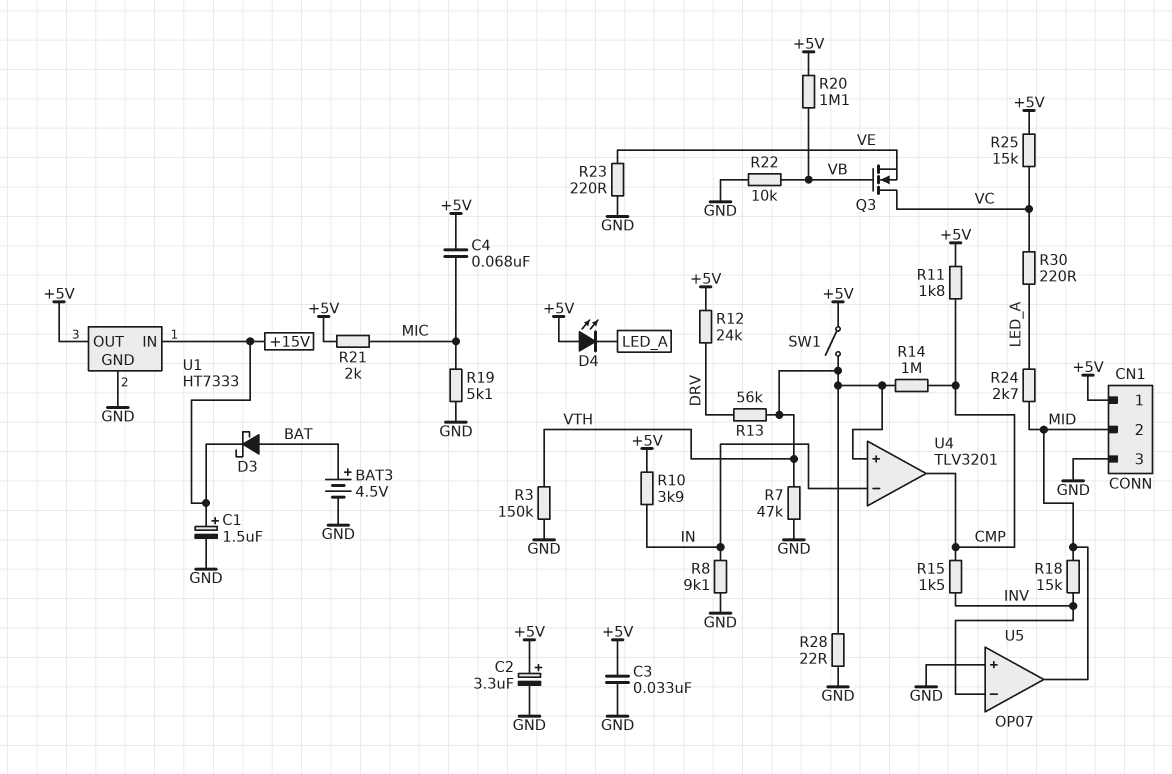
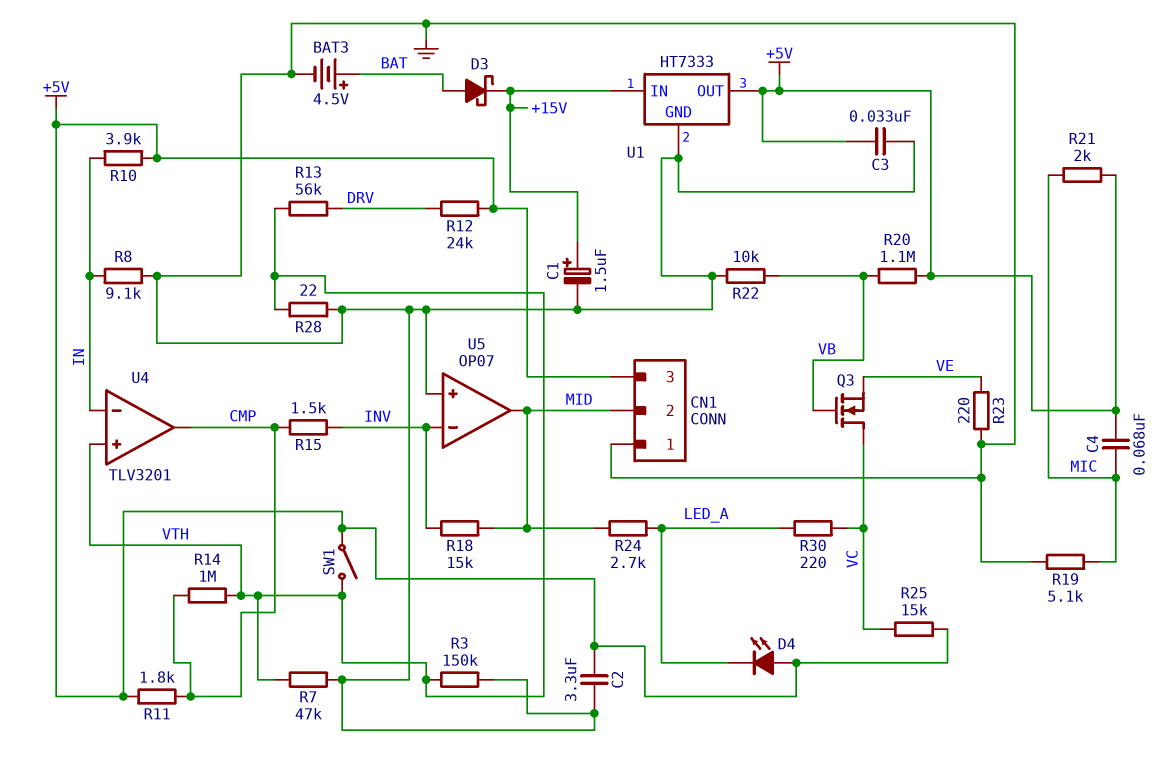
C2: 3.3uF (plus +5V, minus GND) -> 3.3uF (+5V, GND)
CN1 pin 1: +5V -> GND
CN1 pin 3: GND -> +5V

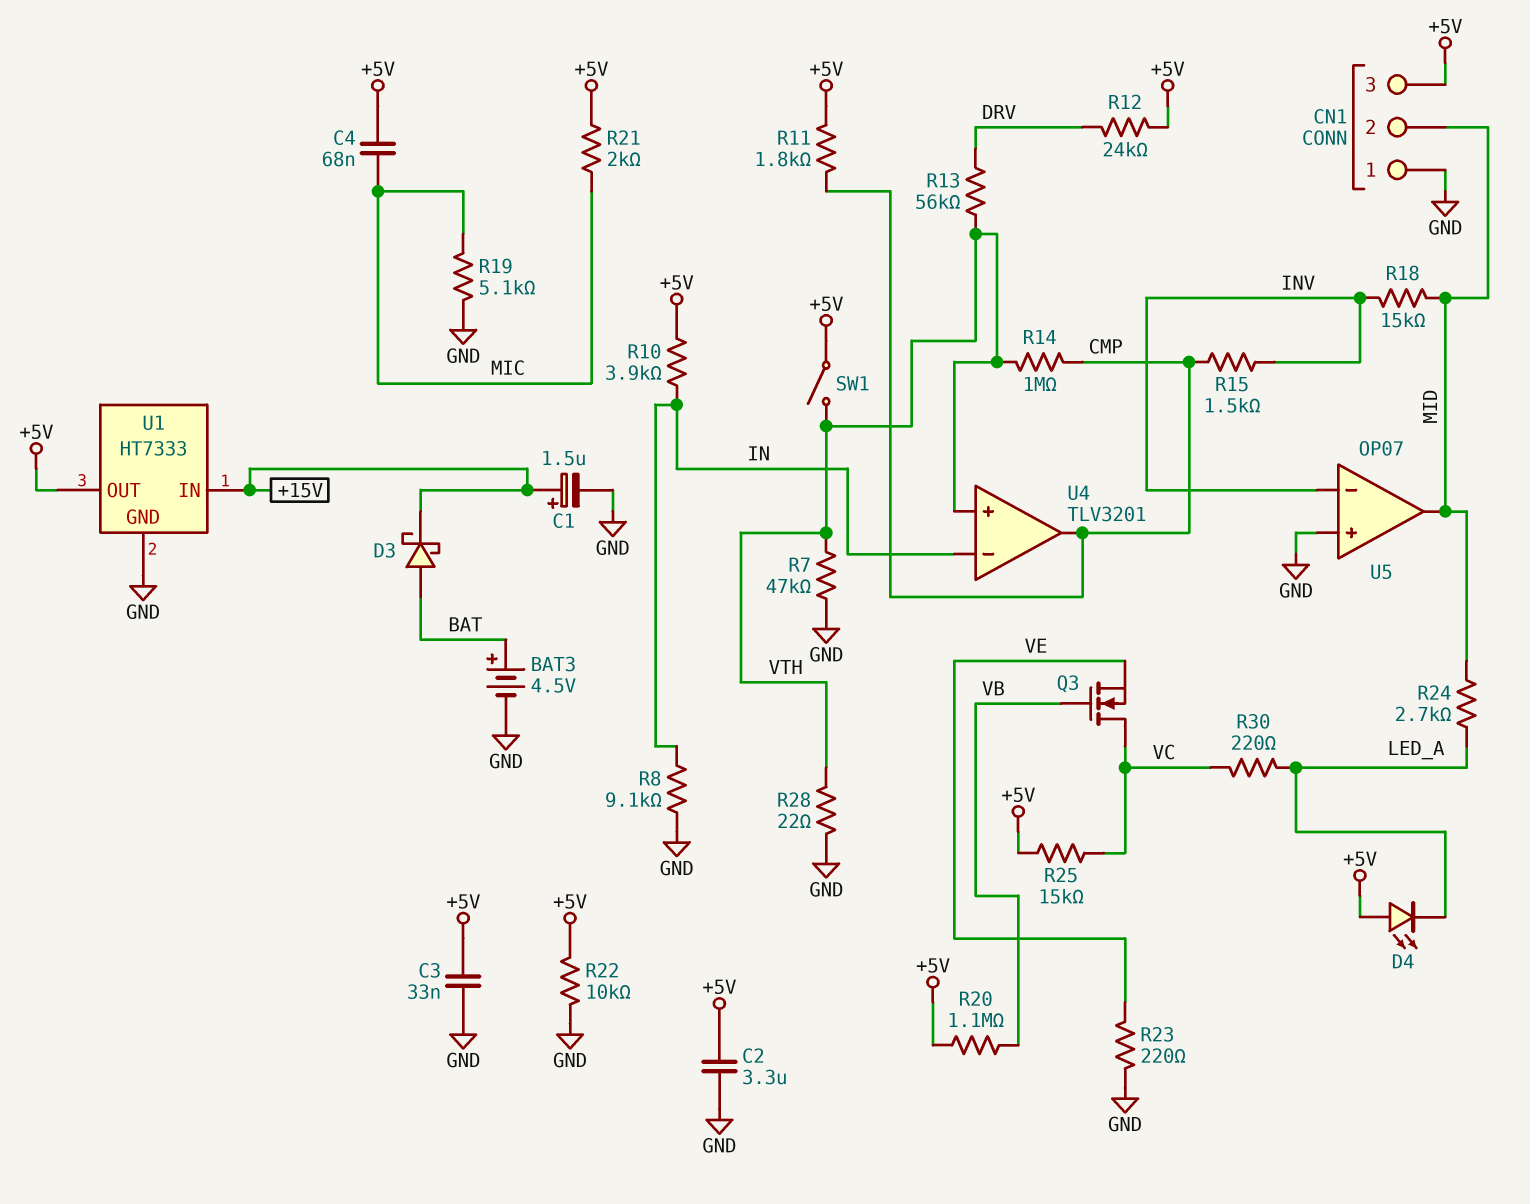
R3: 150k (GND, VTH) -> none
R22: 10k (GND, VB) -> 10k (+5V, GND)

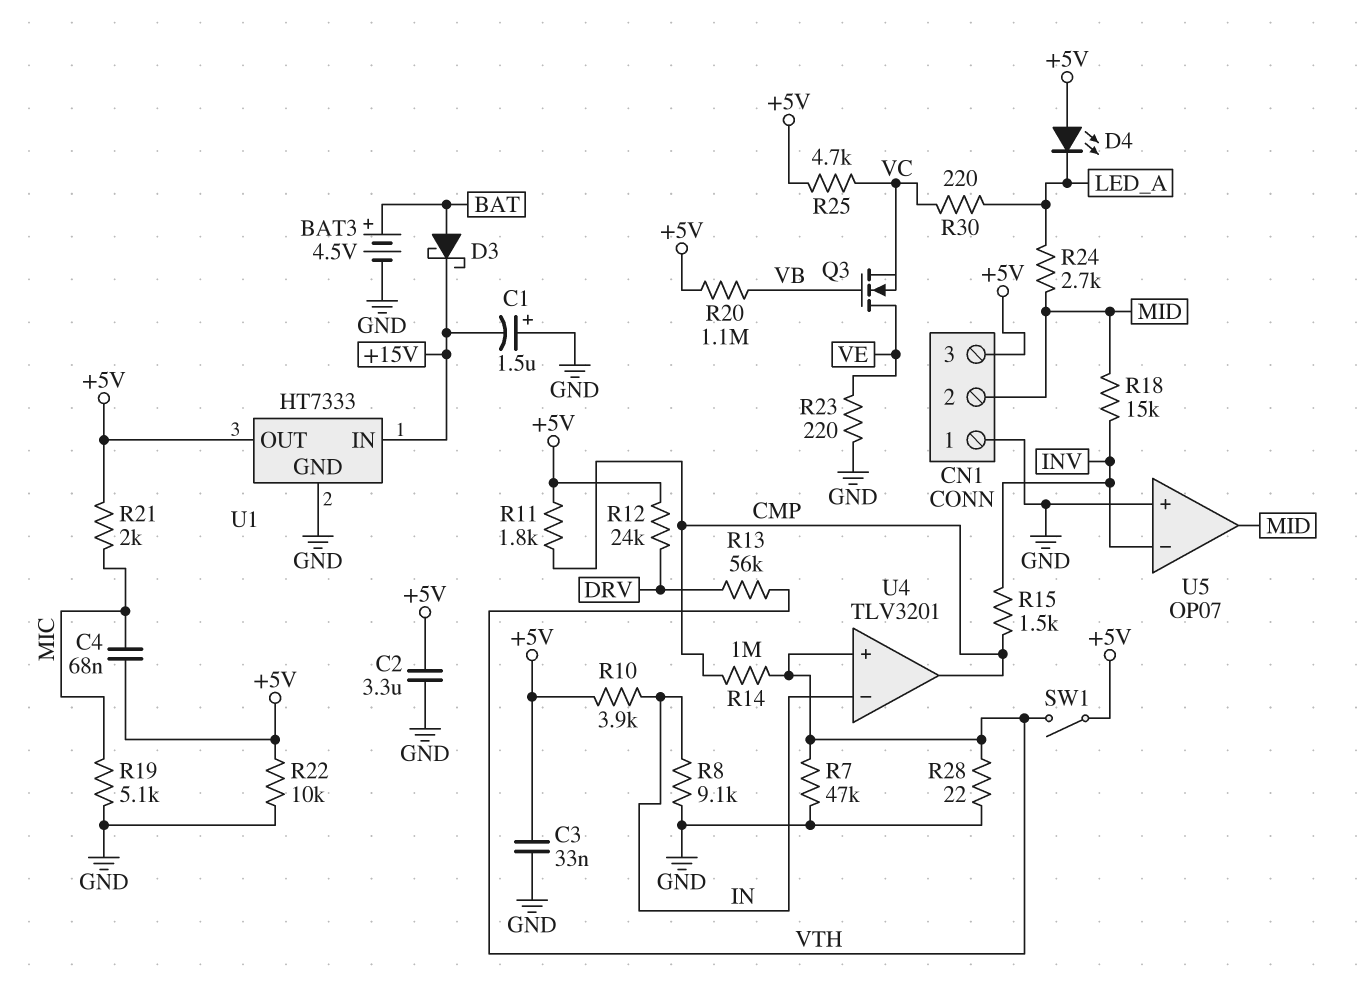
C1: 1.5uF (plus +15V, minus GND) -> 1.5uF (plus GND, minus +15V)
Q3: NMOS (G VB, D VC, S VE) -> NMOS (G VB, D VE, S VC)
R25: 15k (+5V, VC) -> 4.7k (+5V, VC)

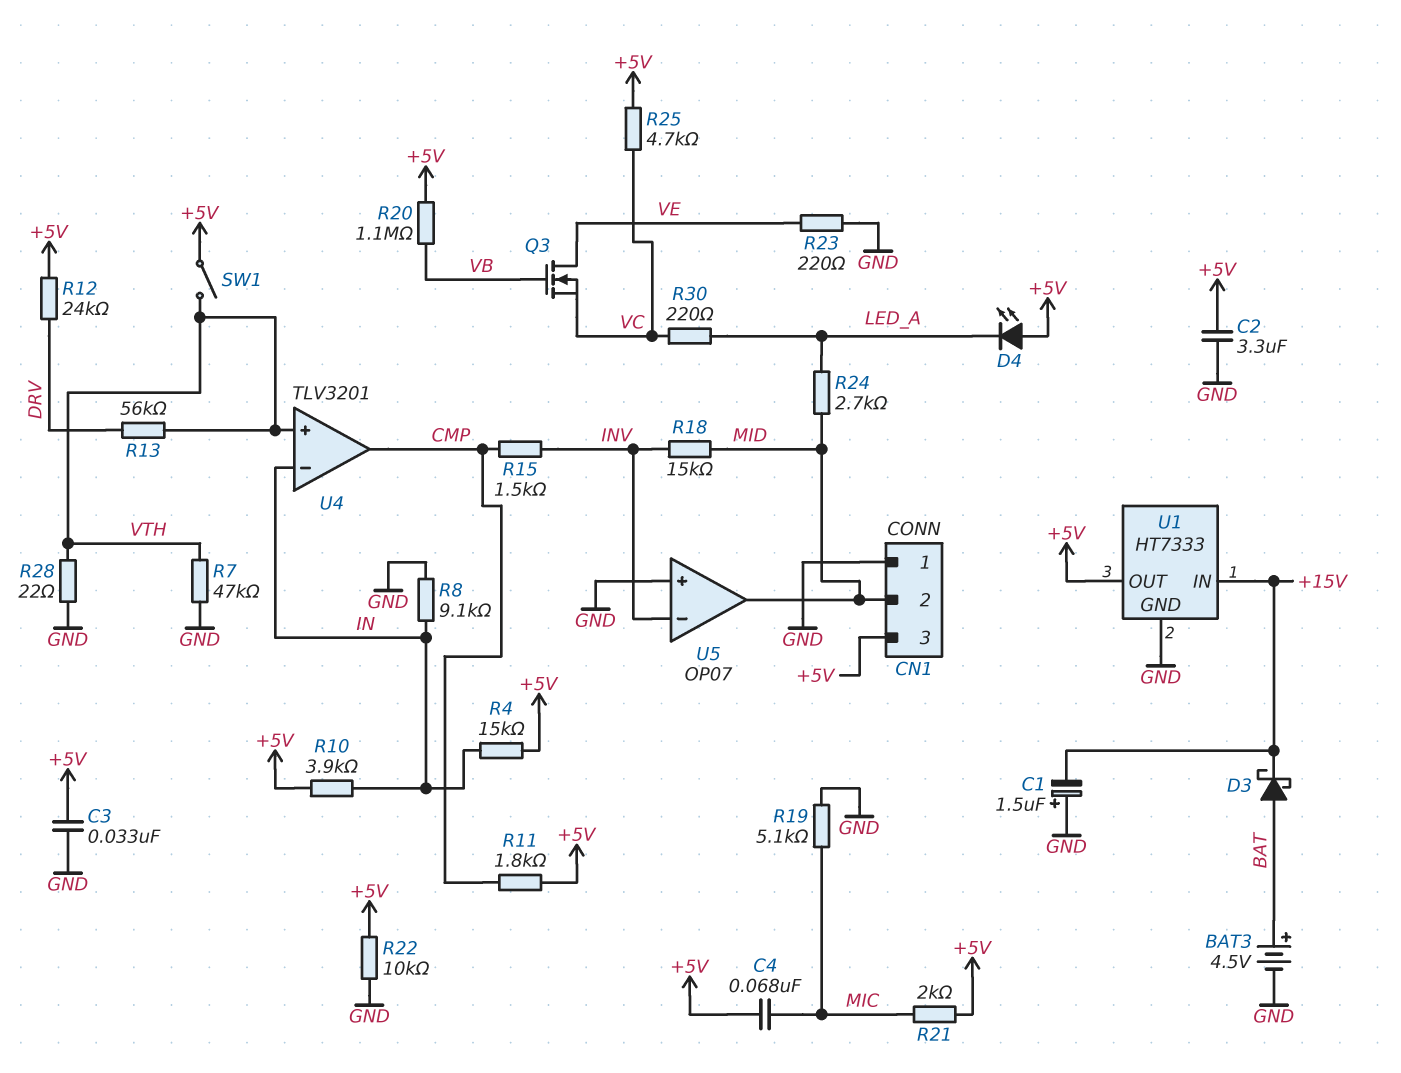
R4: none -> 15k (+5V, IN)
R14: 1M (CMP, VTH) -> none

